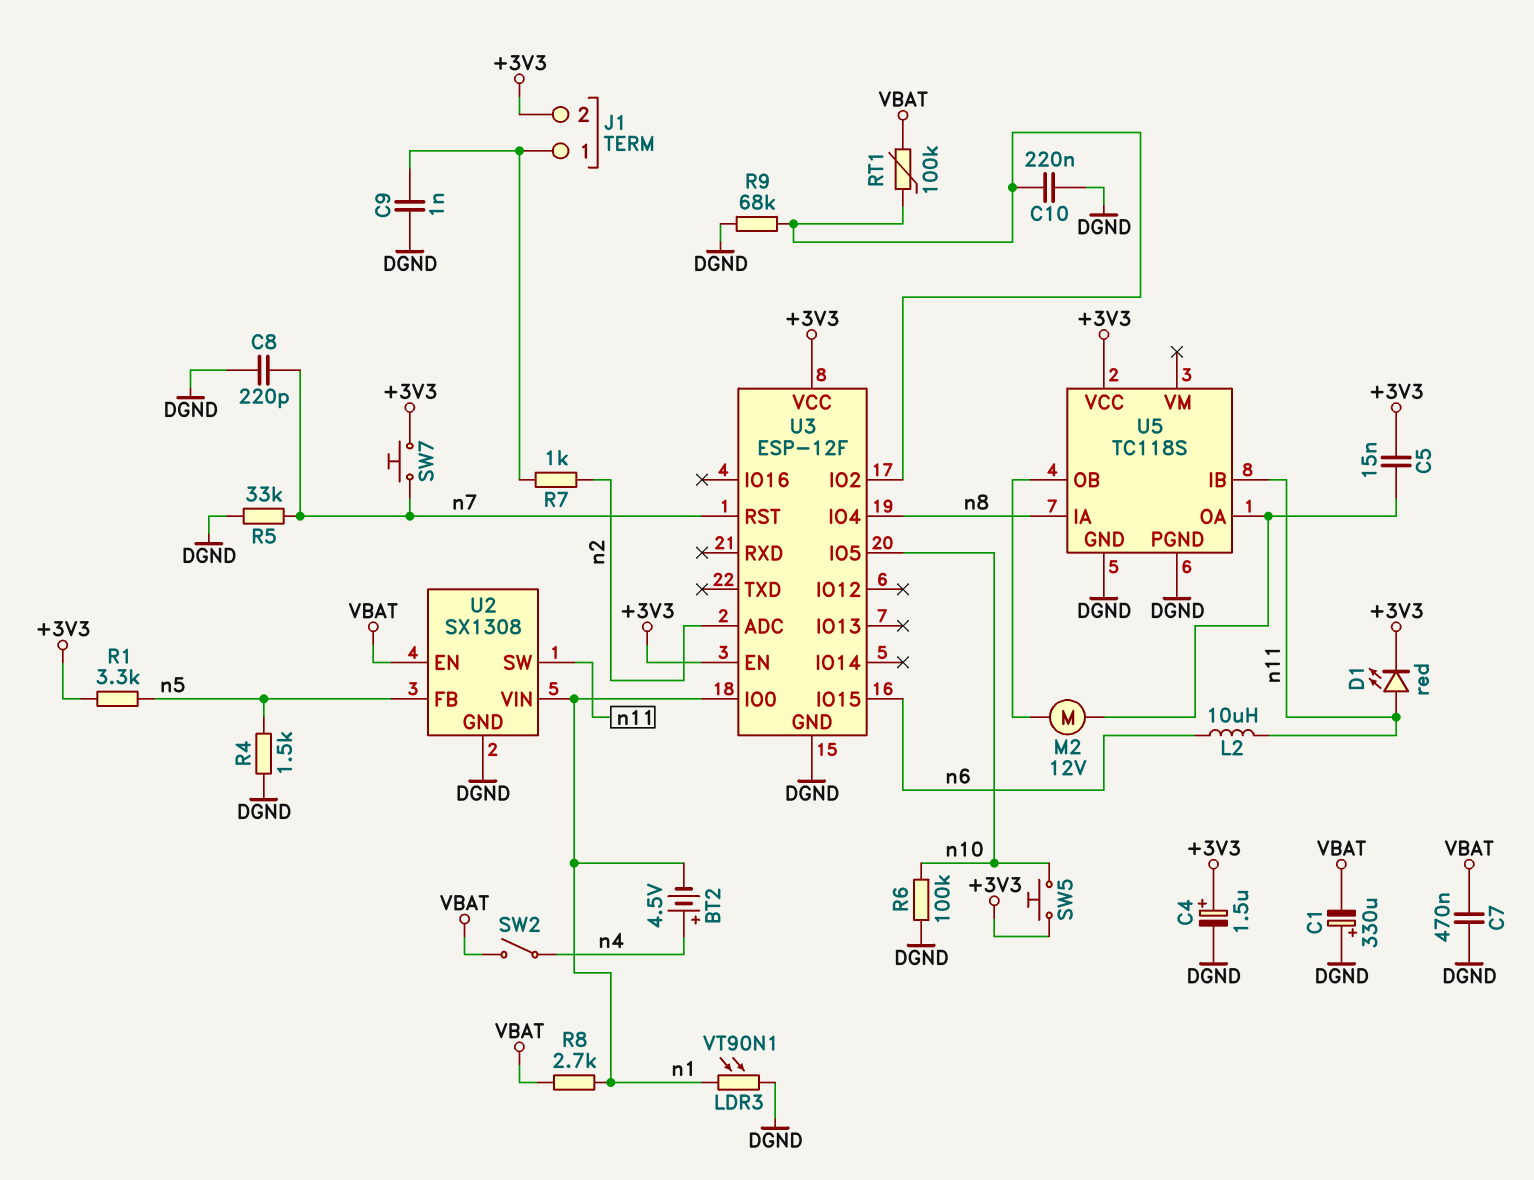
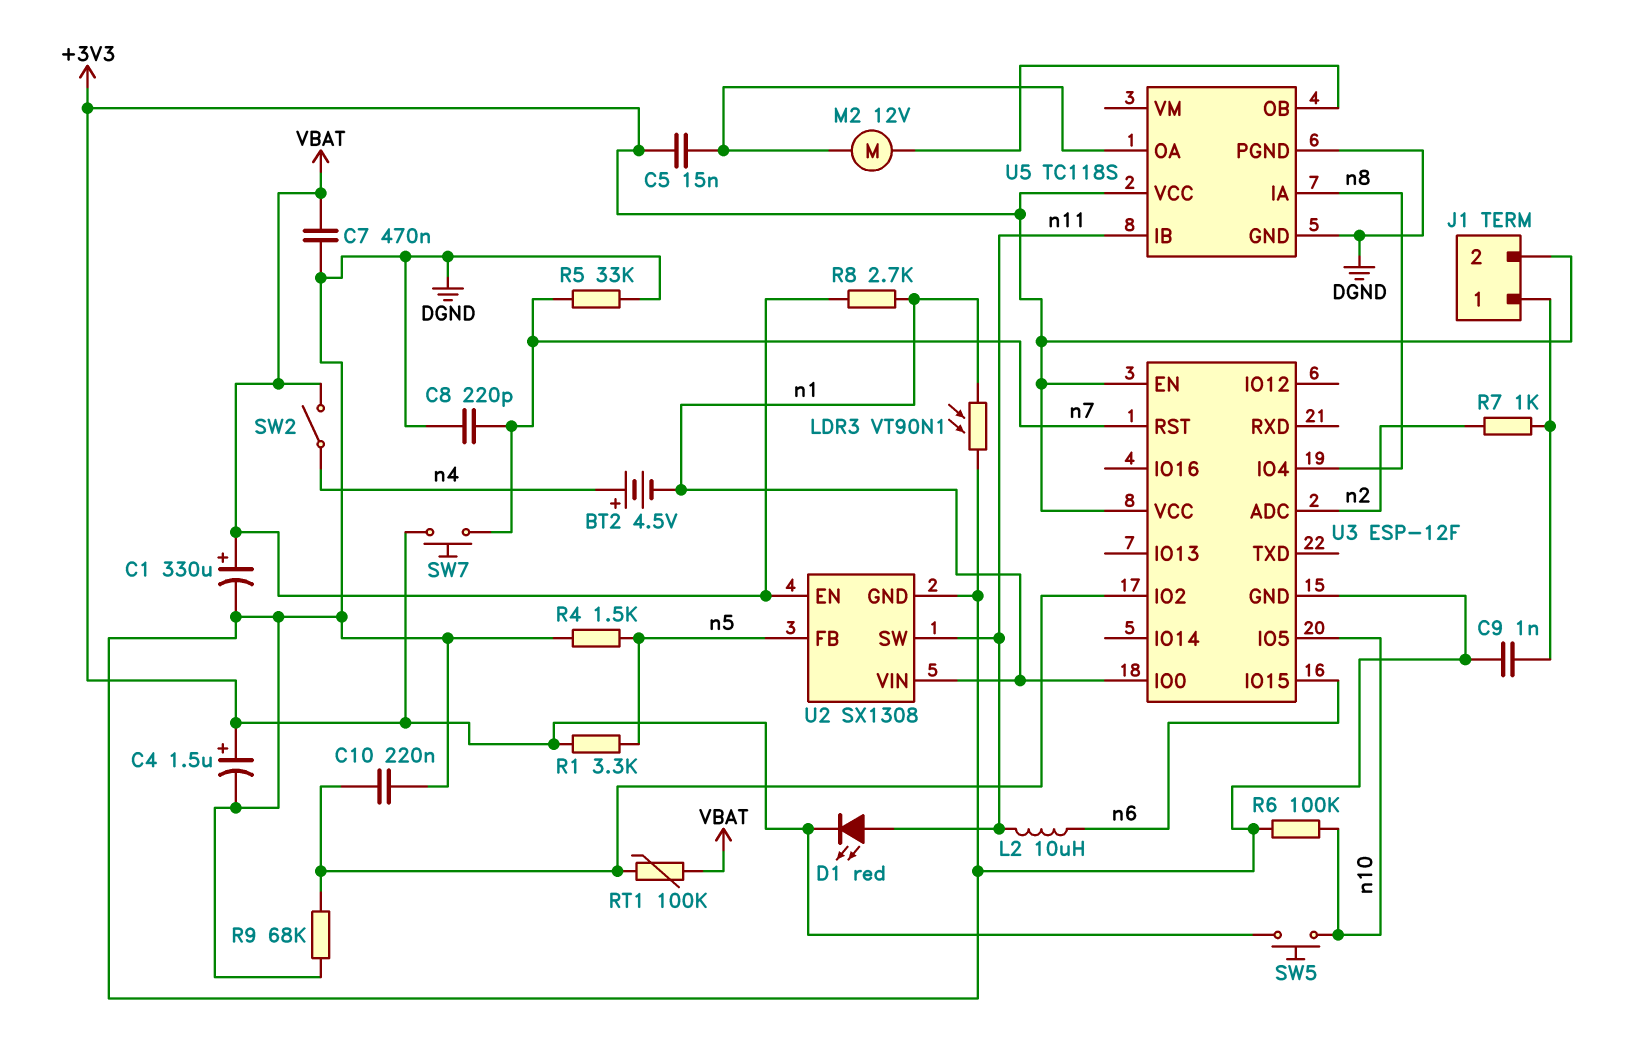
C1: 330uF (plus DGND, minus VBAT) -> 330uF (plus VBAT, minus DGND)

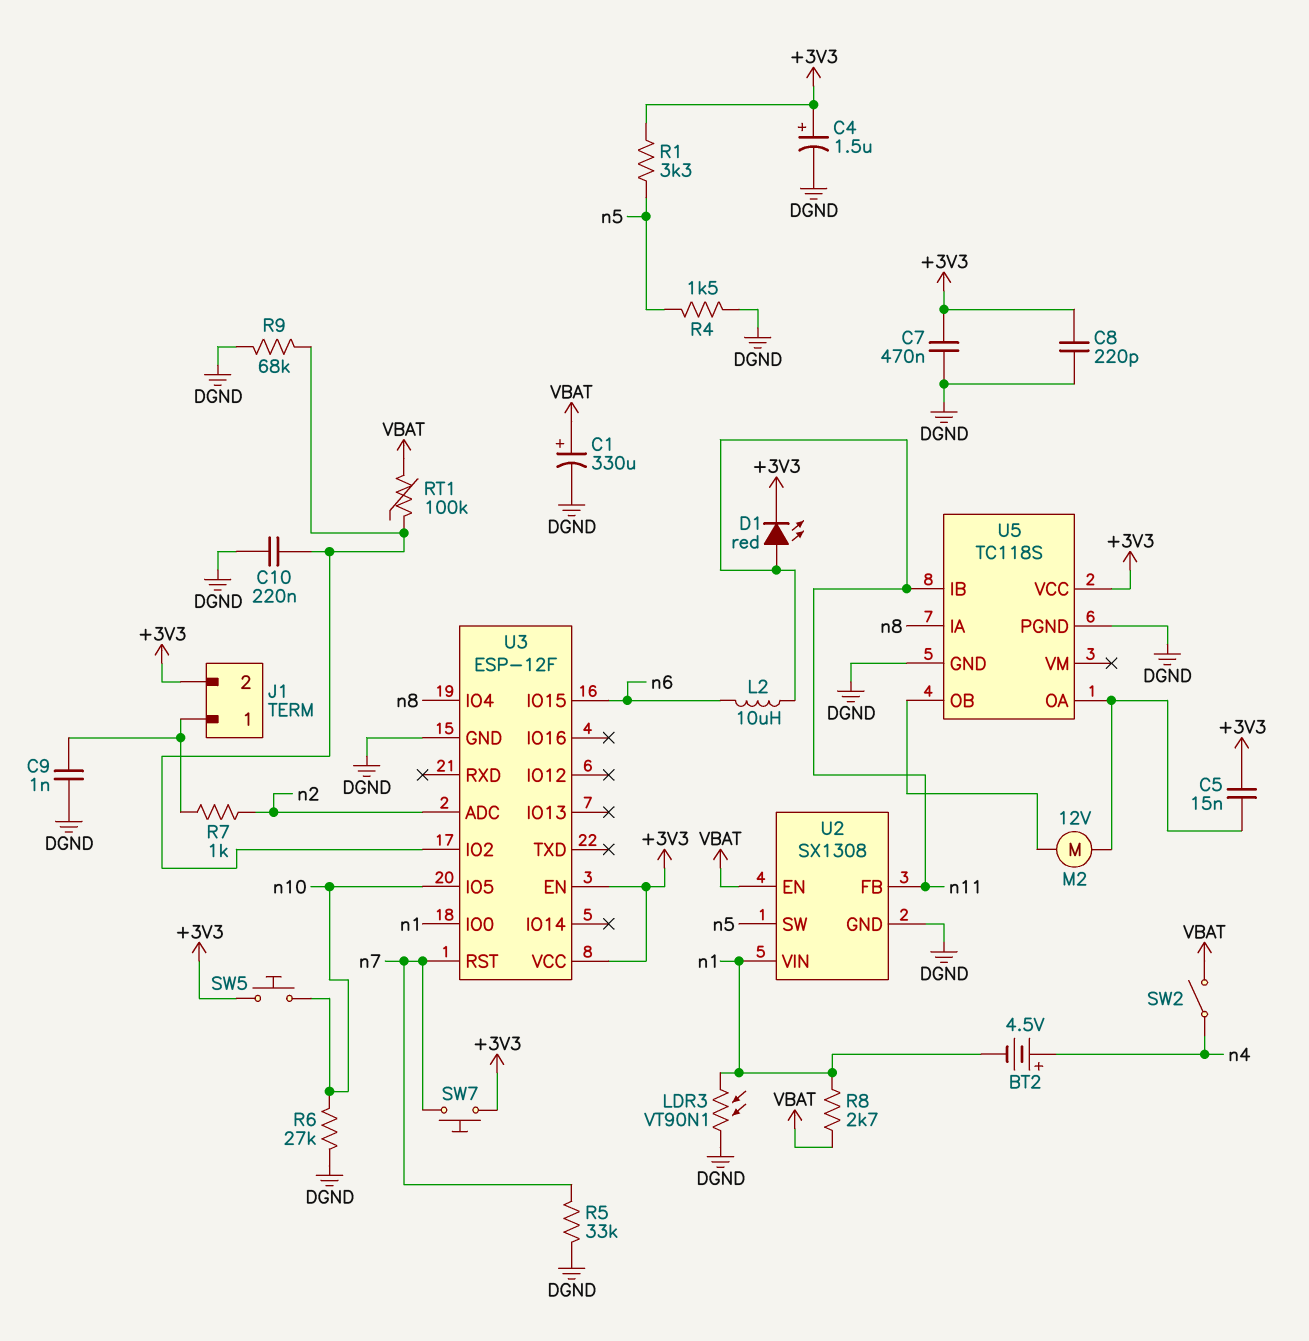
C7: 470nF (DGND, VBAT) -> 470nF (+3V3, DGND)
C8: 220pF (DGND, n7) -> 220pF (+3V3, DGND)
R6: 100k (DGND, n10) -> 27k (DGND, n10)
U2 pin FB: n5 -> n11
U2 pin SW: n11 -> n5

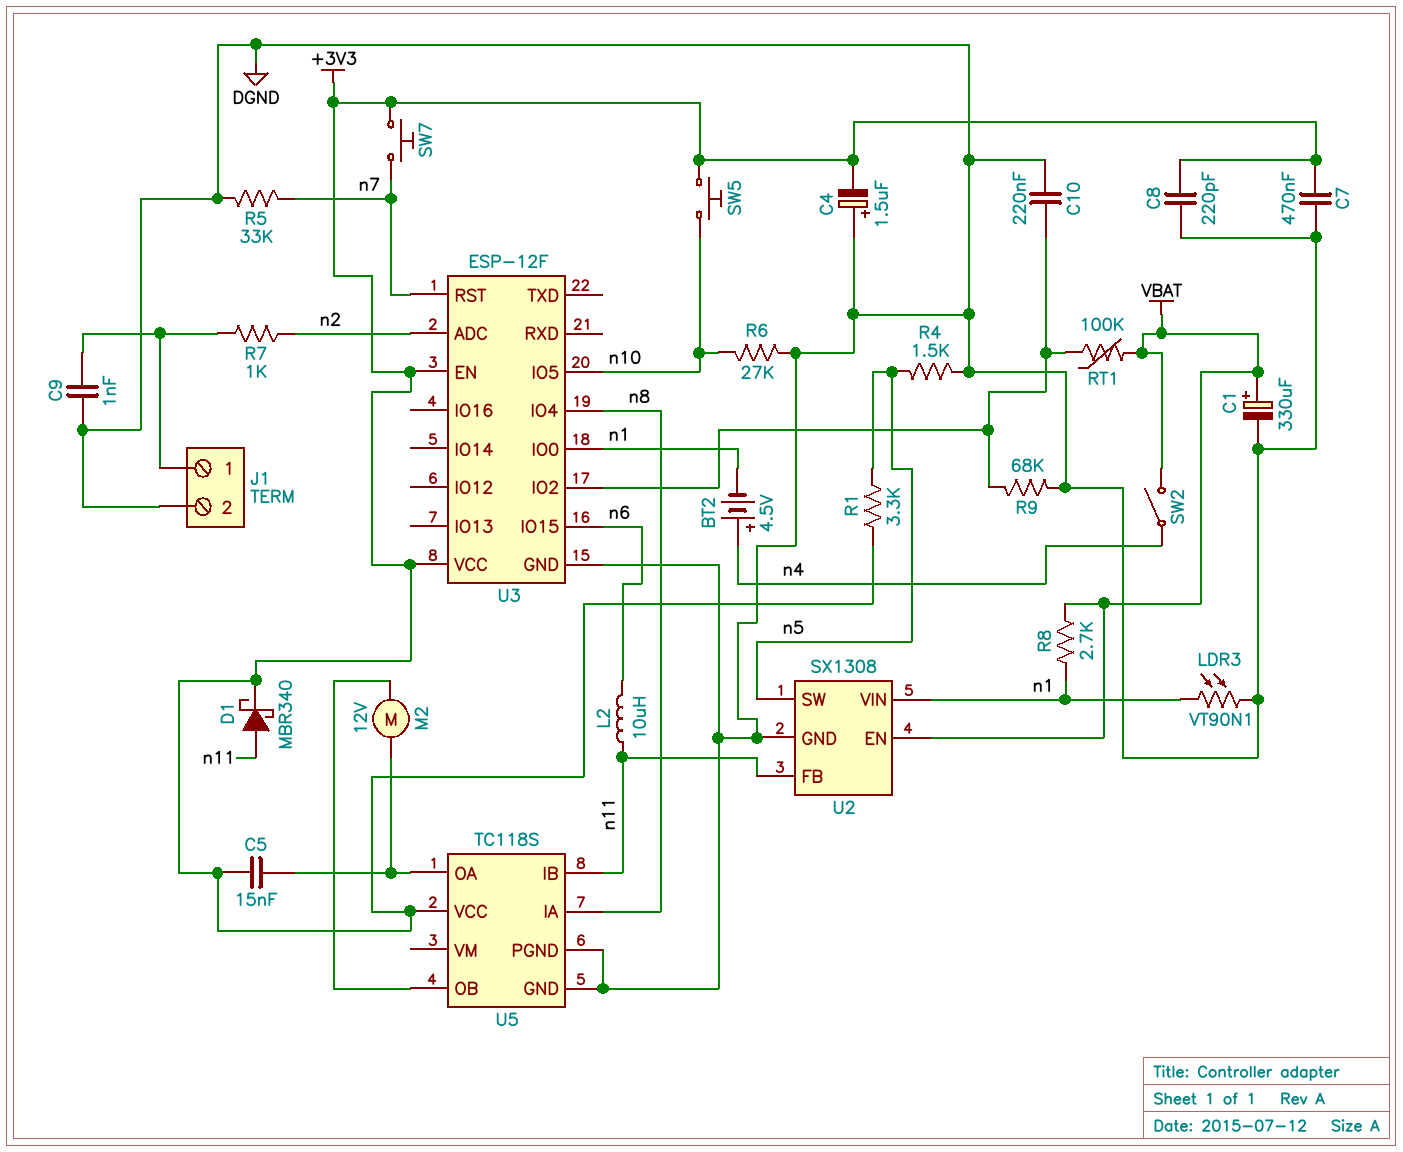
C4: 1.5uF (plus +3V3, minus DGND) -> 1.5uF (plus DGND, minus +3V3)
D1: LED red (A n11, K +3V3) -> schottky MBR340 (A n11, K +3V3)
J1 pin 2: +3V3 -> DGND

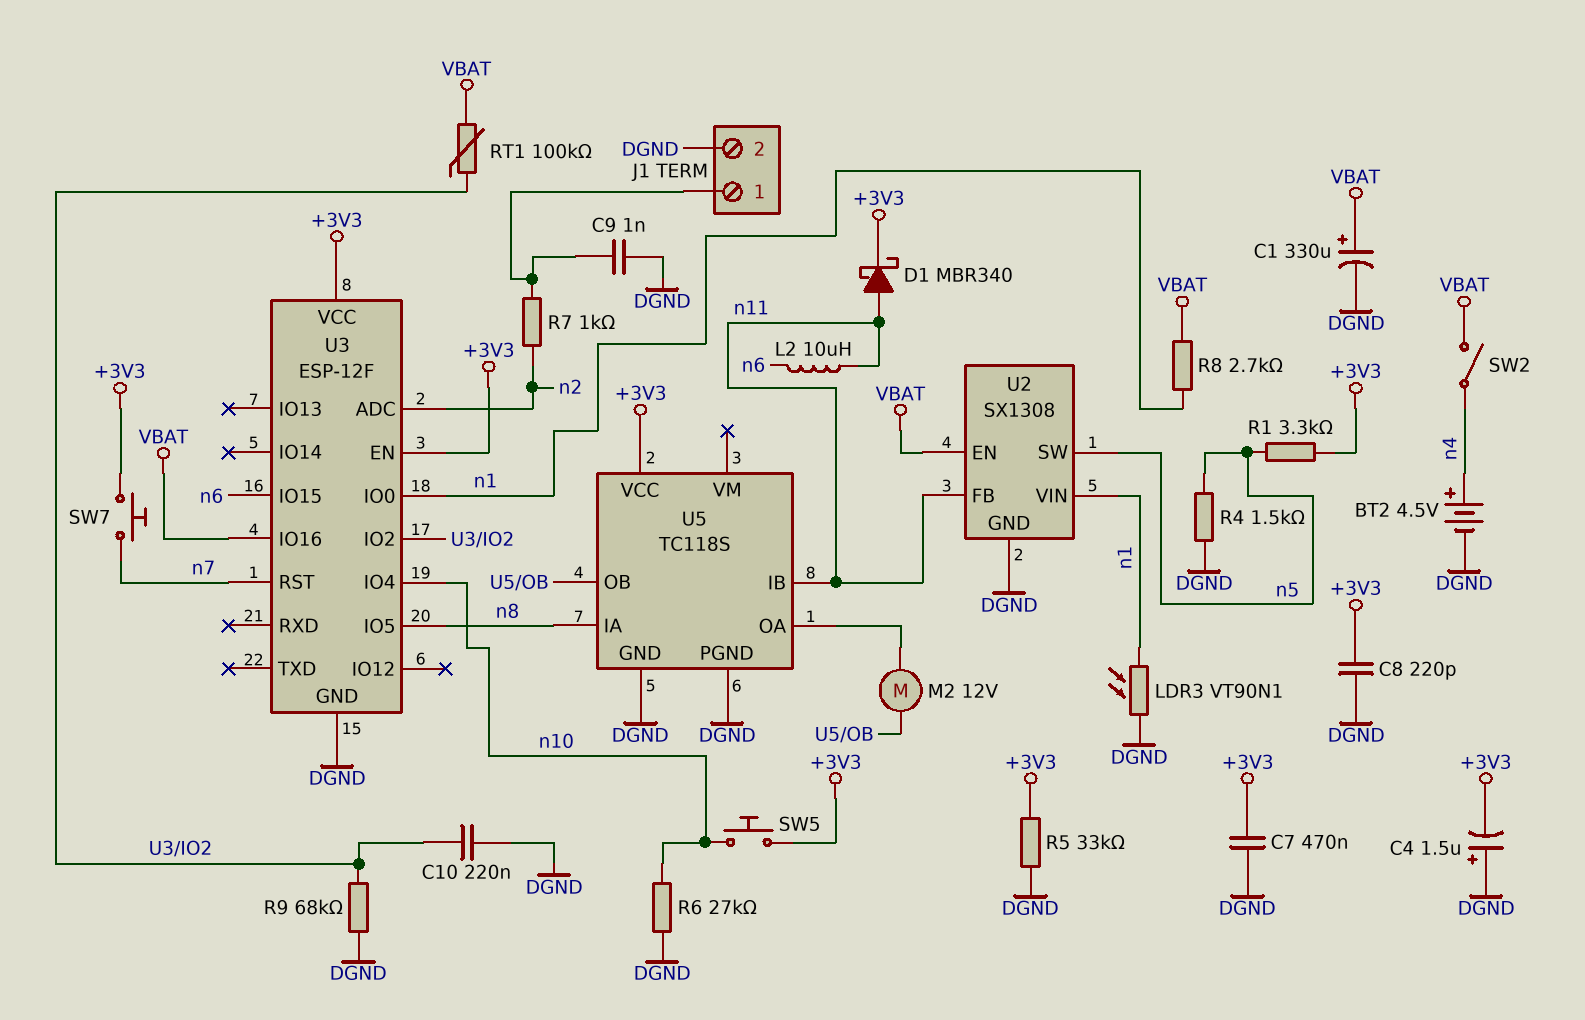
BT2: 4.5V (plus n4, minus n1) -> 4.5V (plus n4, minus DGND)
C5: 15nF (+3V3, U5/OA) -> none
R5: 33k (DGND, n7) -> 33k (+3V3, DGND)
U3 pin IO4: n8 -> n10
U3 pin IO5: n10 -> n8
U3 pin IO16: none -> VBAT

